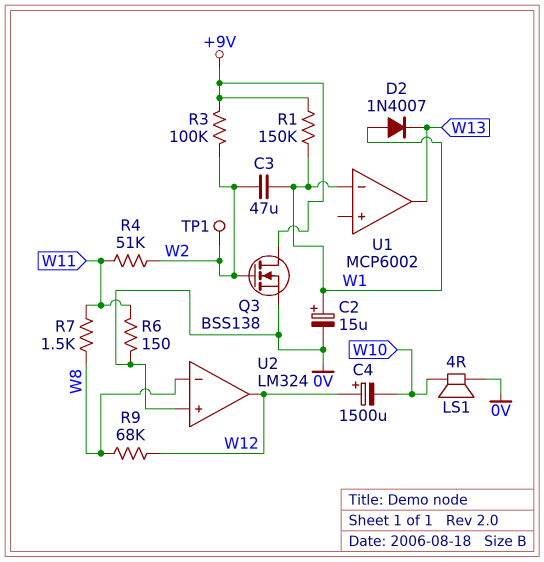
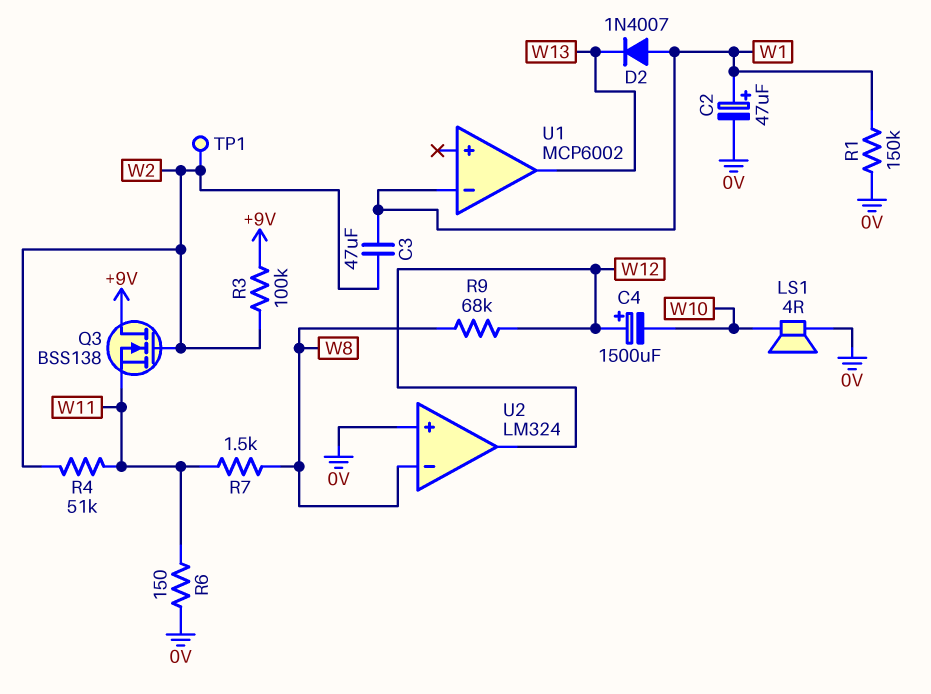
C2: 15uF (plus W1, minus 0V) -> 47uF (plus W1, minus 0V)
Q3: NMOS BSS138 (G W2, D +9V, S 0V) -> NMOS BSS138 (G W2, D +9V, S W11)
R1: 150k (+9V, W1) -> 150k (0V, W1)

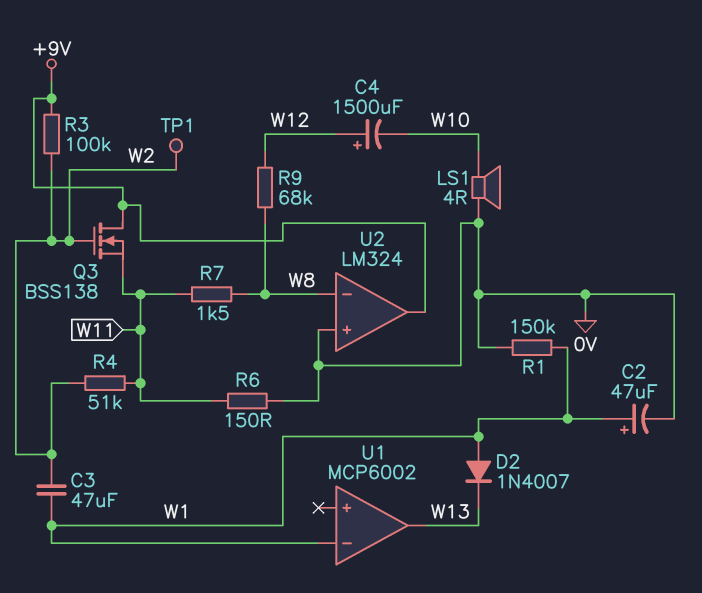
U2 pin out: W12 -> +9V

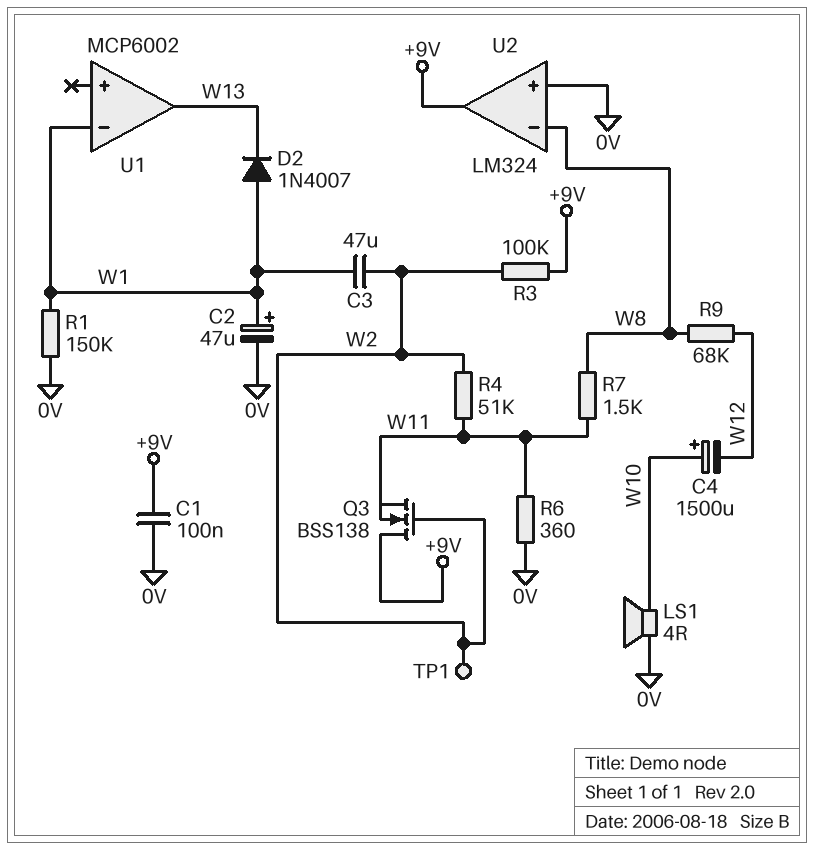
C1: none -> 100nF (+9V, 0V)
C4: 1500uF (plus W12, minus W10) -> 1500uF (plus W10, minus W12)
R6: 150 (0V, W11) -> 360 (0V, W11)

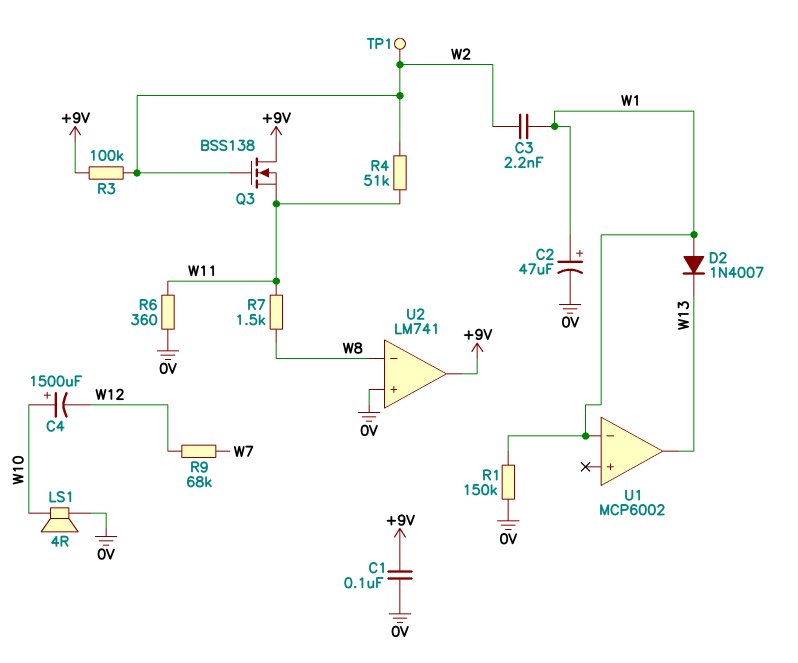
C3: 47uF (W1, W2) -> 2.2nF (W1, W2)
R9: 68k (W8, W12) -> 68k (W7, W12)
U2: LM324 -> LM741

